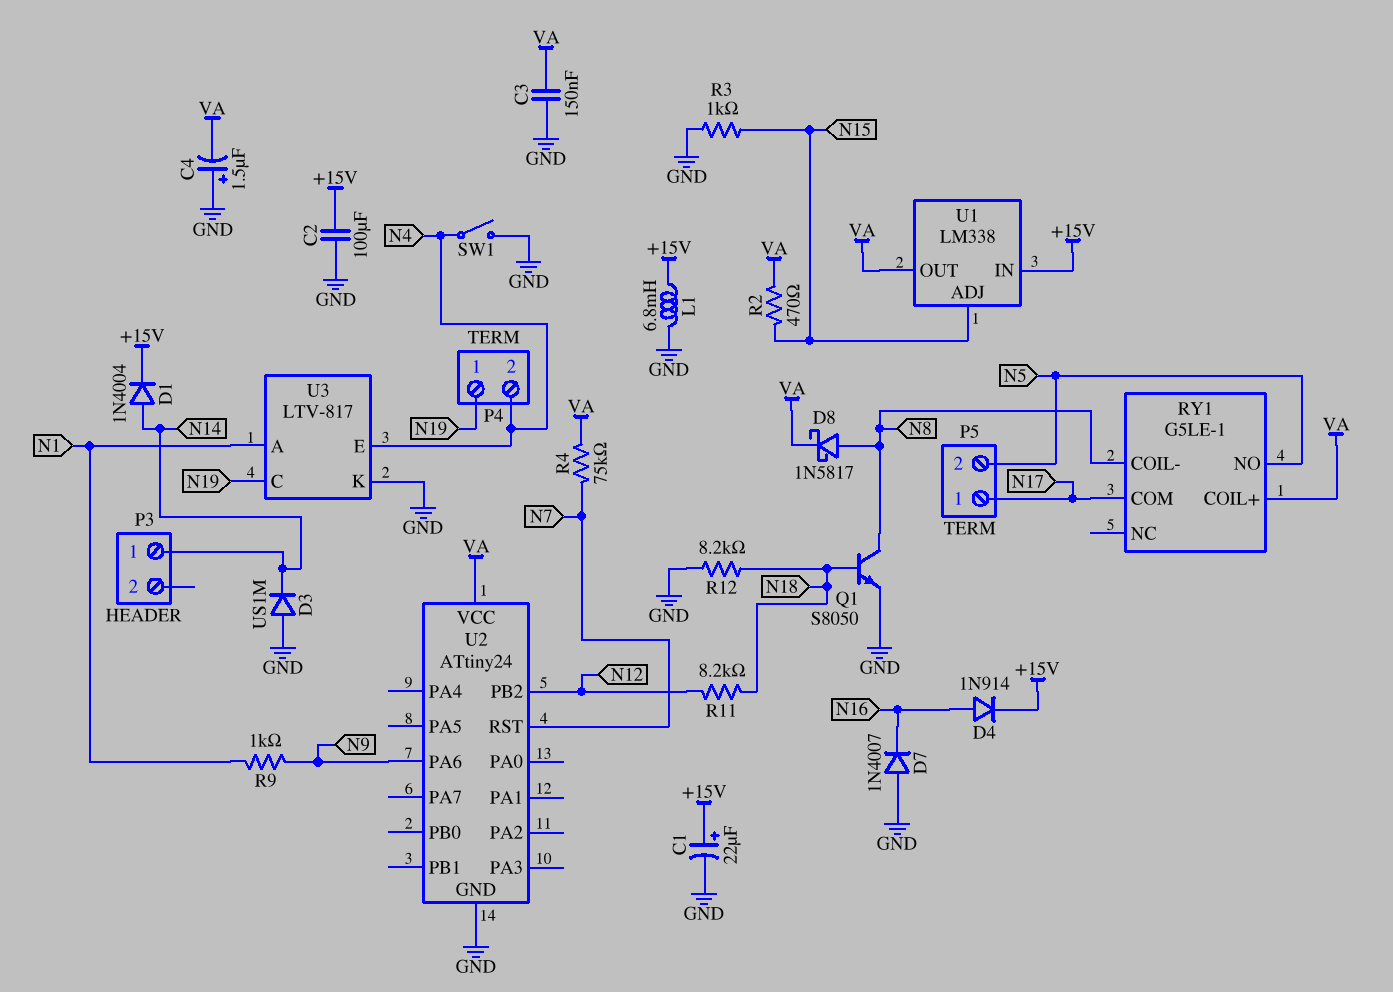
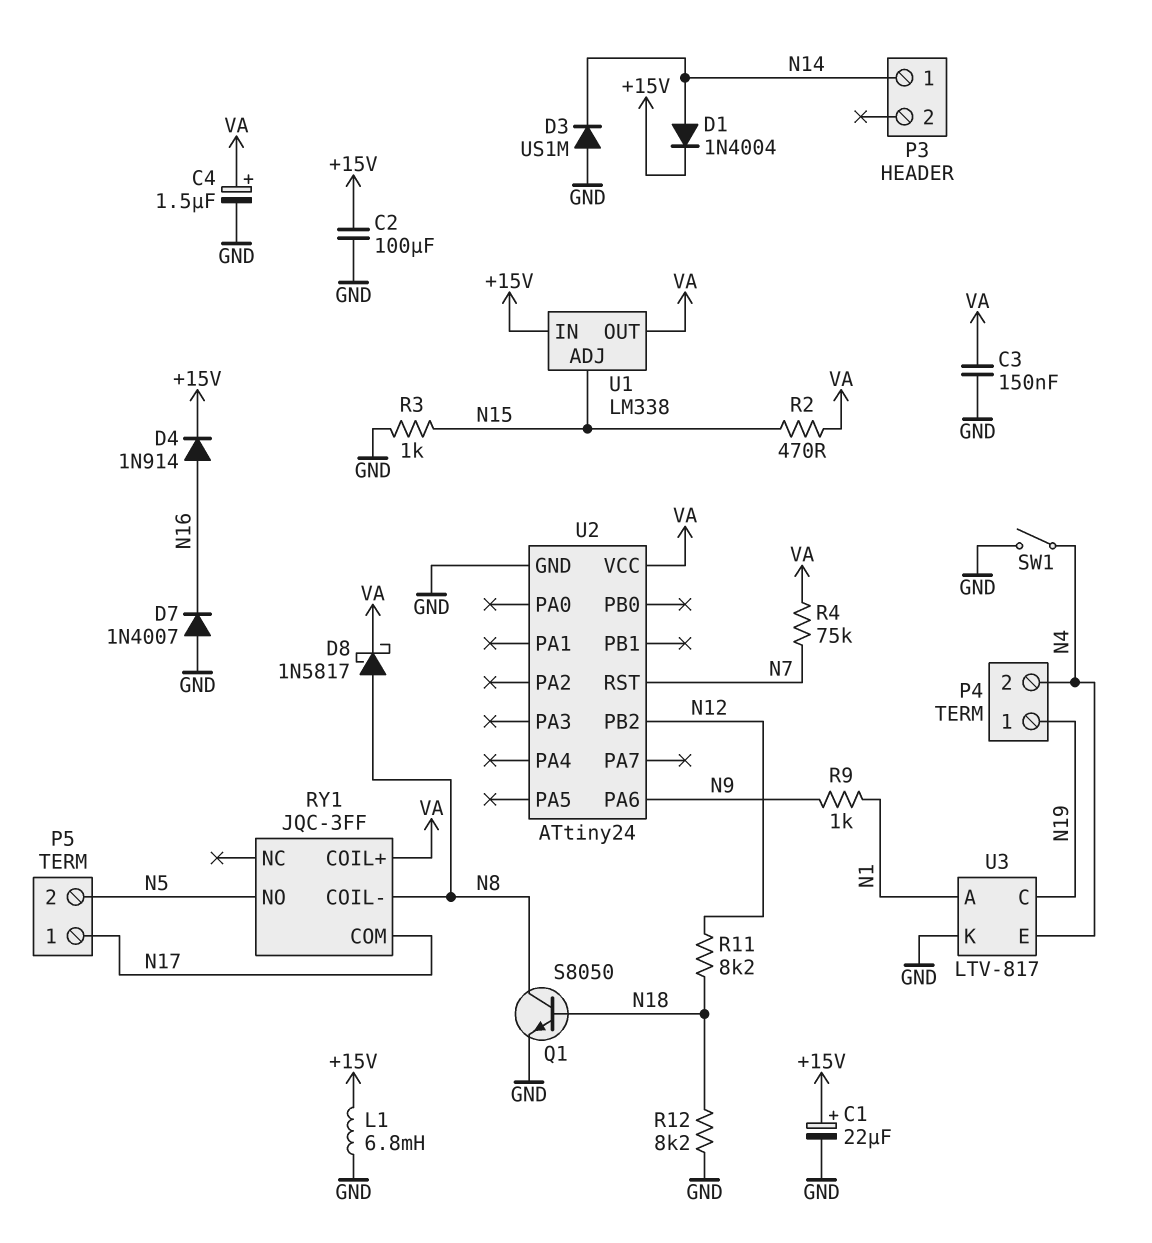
C4: 1.5uF (plus GND, minus VA) -> 1.5uF (plus VA, minus GND)
RY1: G5LE-1 -> JQC-3FF

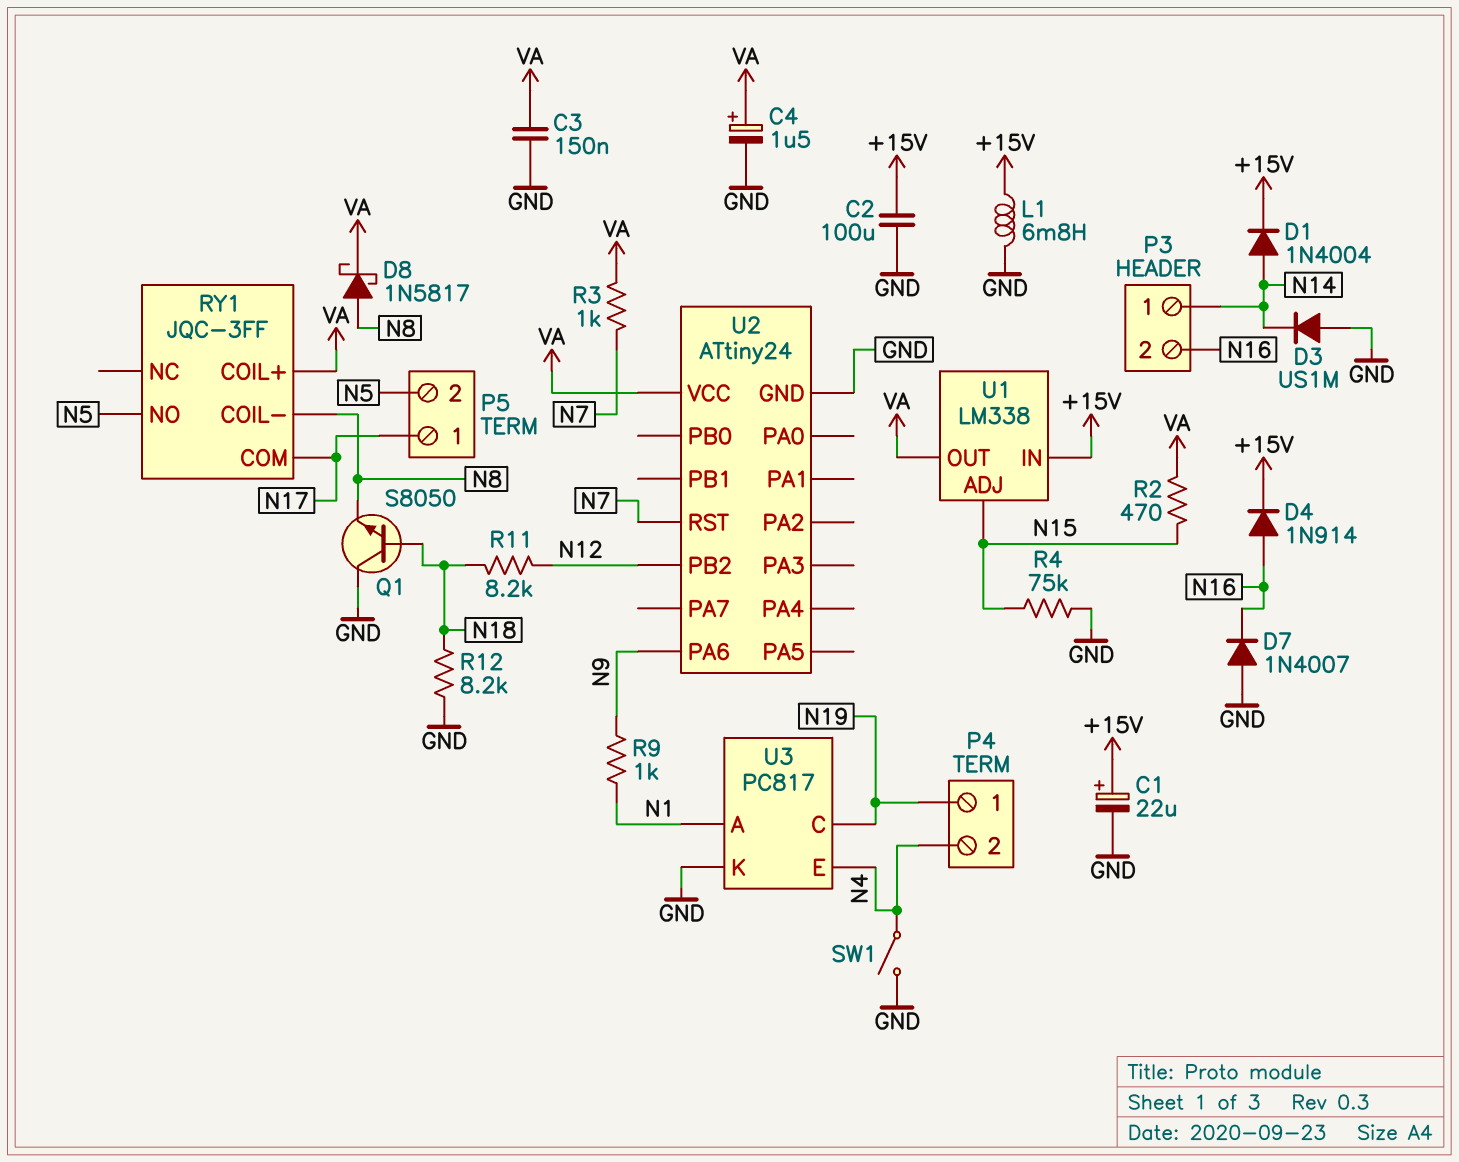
P3 pin 2: none -> N16
Q1: NPN S8050 (B N18, C N8, E GND) -> NPN S8050 (B N18, C GND, E N8)
R3: 1k (GND, N15) -> 1k (N7, VA)
R4: 75k (N7, VA) -> 75k (GND, N15)
U3: LTV-817 -> PC817

